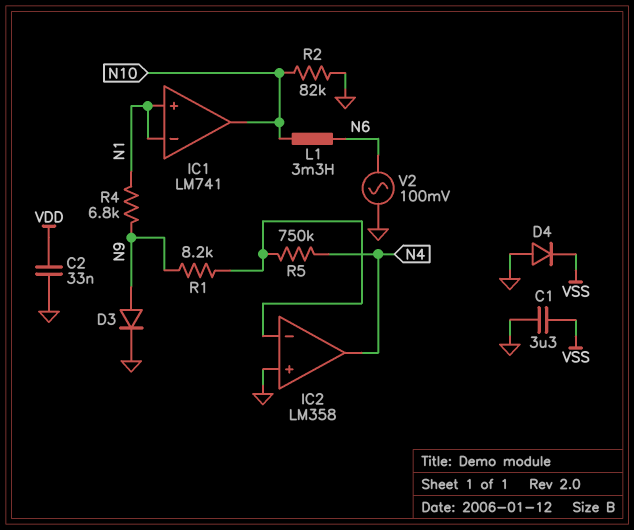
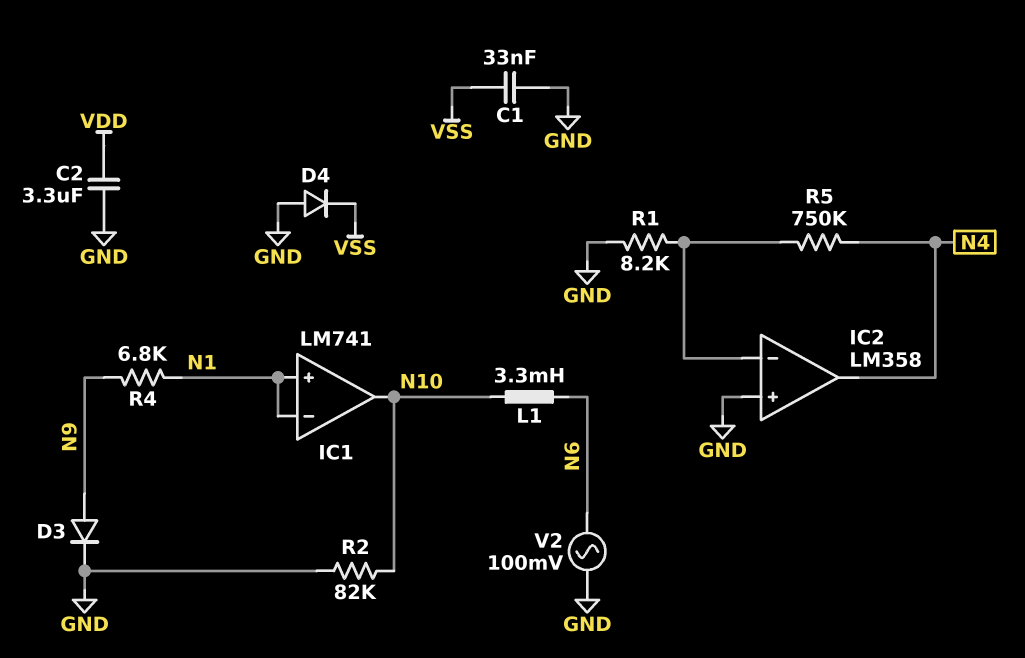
C1: 3.3uF (GND, VSS) -> 33nF (GND, VSS)
C2: 33nF (GND, VDD) -> 3.3uF (GND, VDD)
R1: 8.2k (IC2/in-, N9) -> 8.2k (GND, IC2/in-)

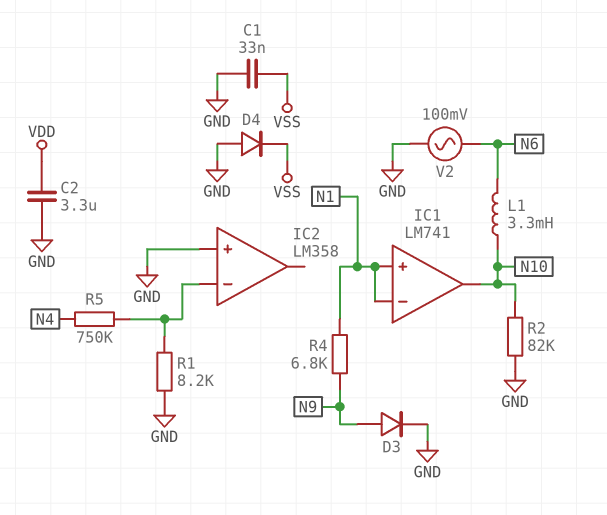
IC2 pin out: N4 -> none

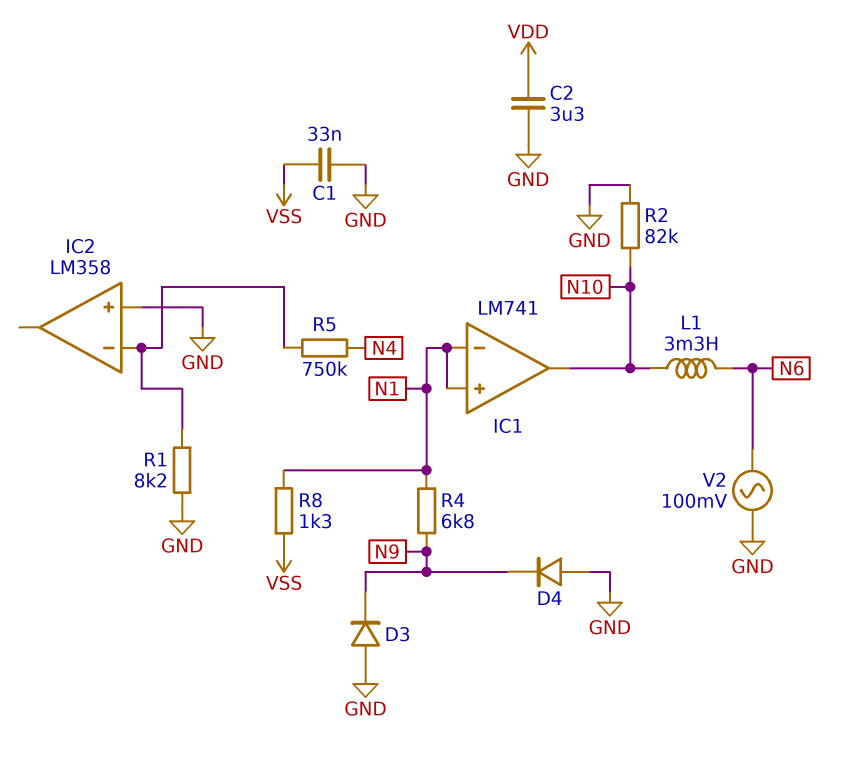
D3: diode (A N9, K GND) -> diode (A GND, K N9)
D4: diode (A GND, K VSS) -> diode (A GND, K N9)
R8: none -> 1.3k (N1, VSS)

